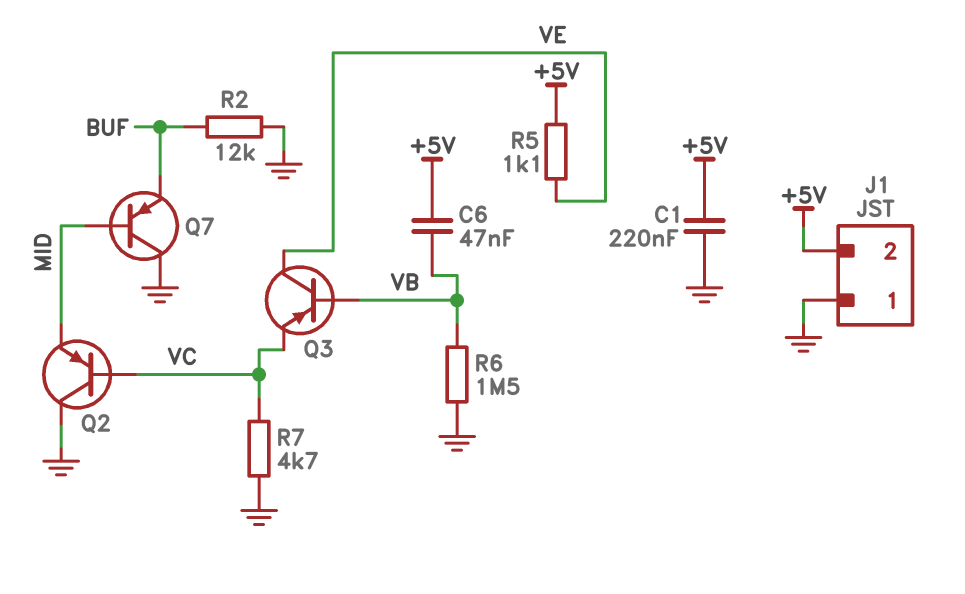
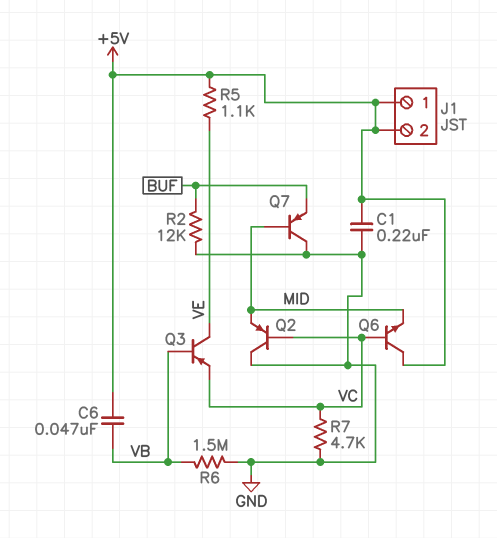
J1 pin 1: GND -> +5V
Q6: none -> NPN (B VC, C +5V, E MID)

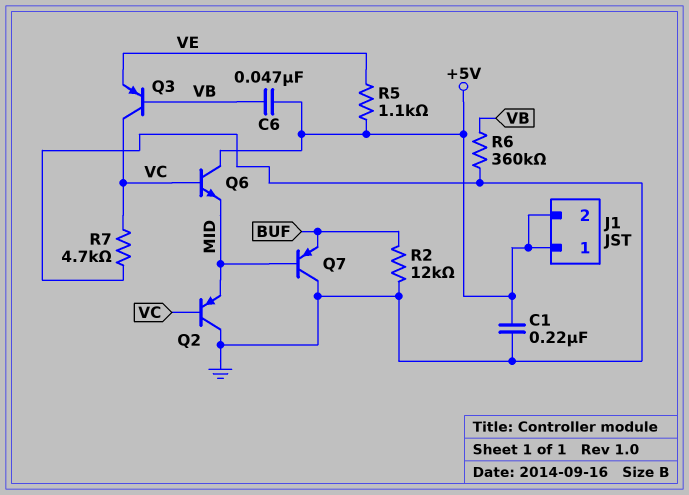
Q3: PNP (B VB, C VE, E VC) -> PNP (B VB, C VC, E VE)
R6: 1.5M (GND, VB) -> 360k (GND, VB)

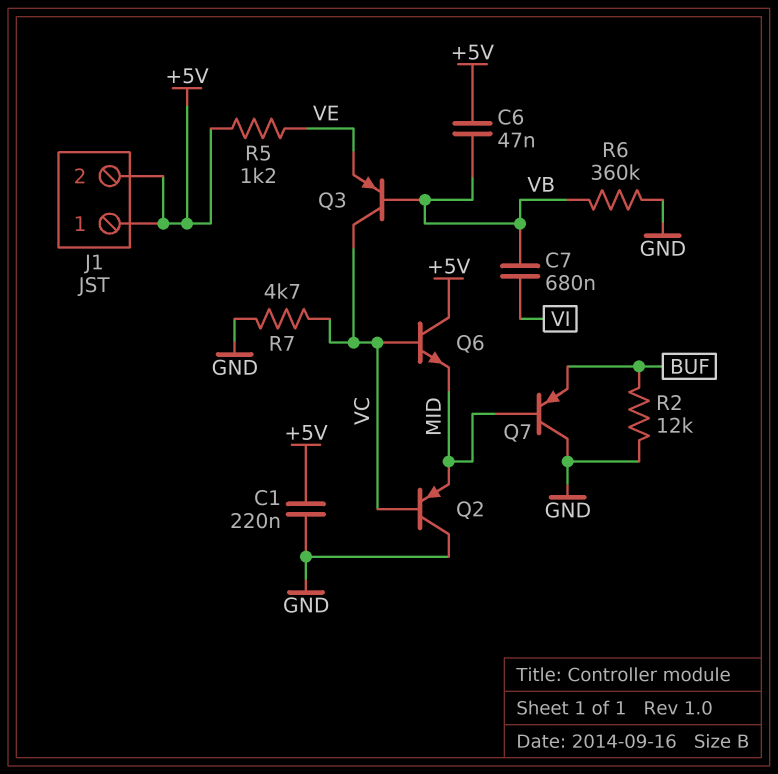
C7: none -> 680nF (VB, VI)
R5: 1.1k (+5V, VE) -> 1.2k (+5V, VE)

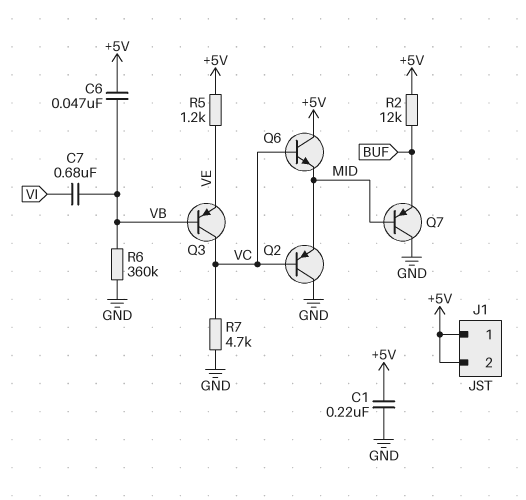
R2: 12k (BUF, GND) -> 12k (+5V, BUF)

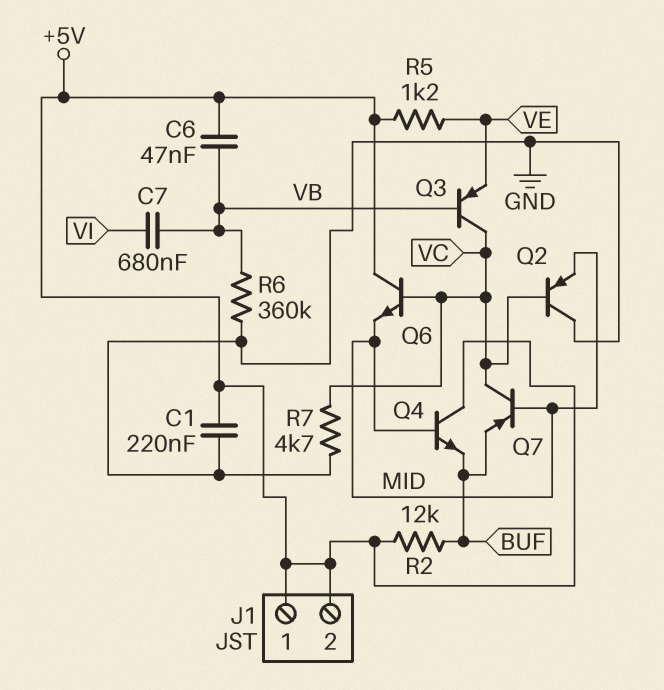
Q4: none -> NPN (B MID, C +5V, E BUF)
Q7: PNP (B MID, C GND, E BUF) -> PNP (B MID, C VC, E BUF)

